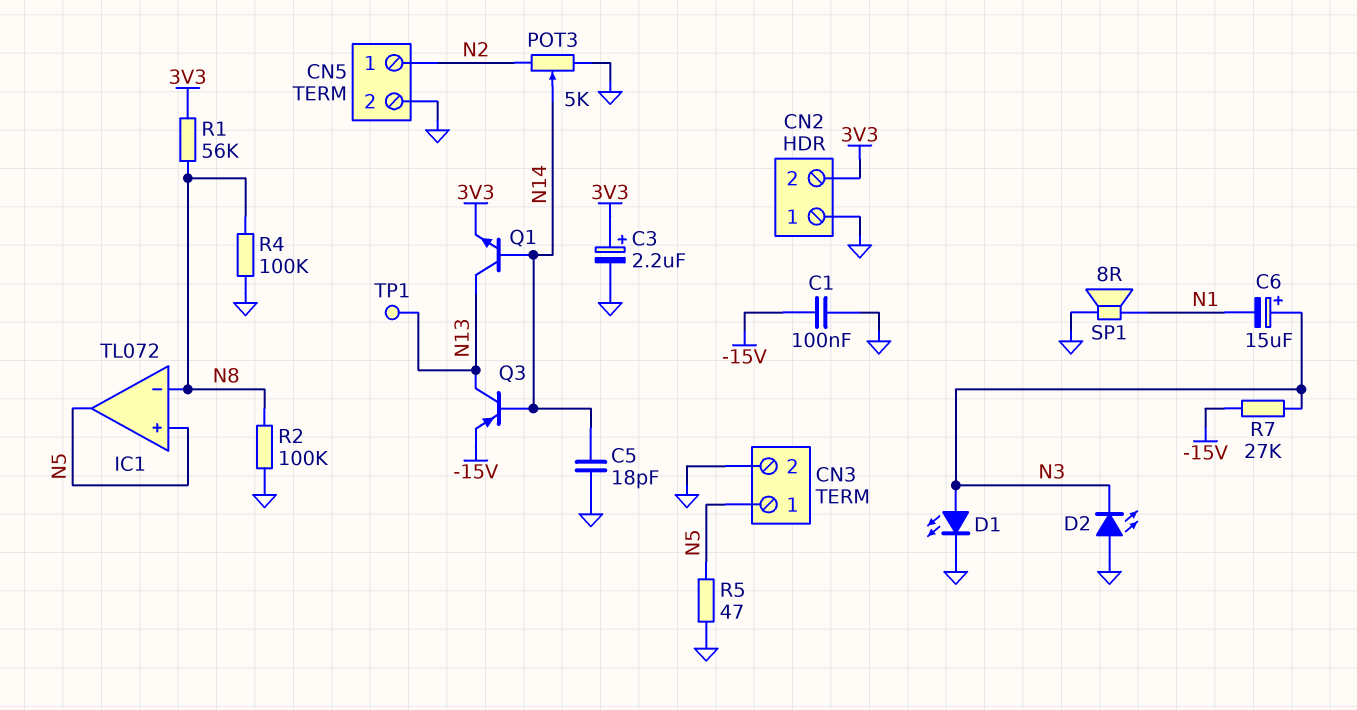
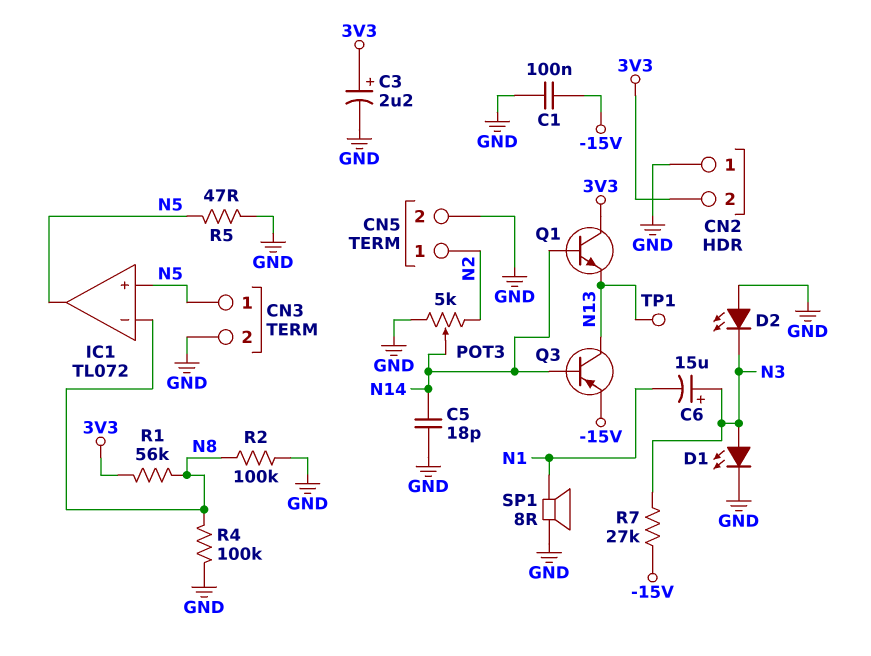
Q1: NPN (B N14, C N13, E 3V3) -> NPN (B N14, C 3V3, E N13)

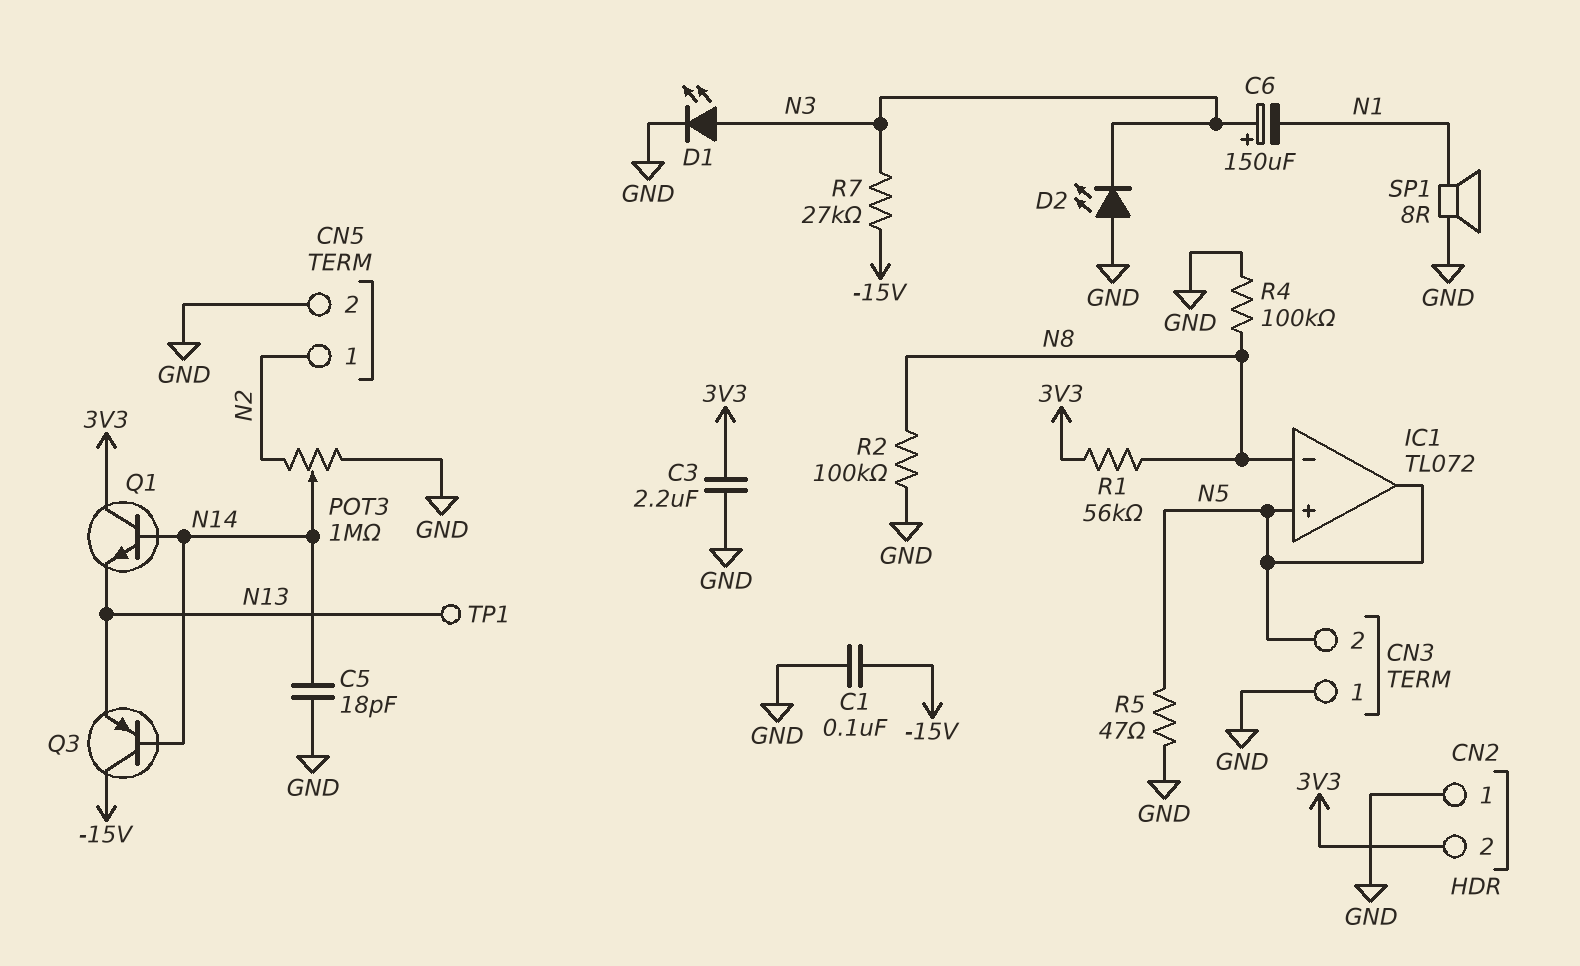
C3: 2.2uF (plus 3V3, minus GND) -> 2.2uF (3V3, GND)
C6: 15uF (plus N3, minus N1) -> 150uF (plus N3, minus N1)
CN3 pin 1: N5 -> GND
CN3 pin 2: GND -> N5
POT3: 5k (GND, N2, wiper N14) -> 1M (GND, N2, wiper N14)
Q3: PNP (B N14, C N13, E -15V) -> PNP (B N14, C -15V, E N13)

